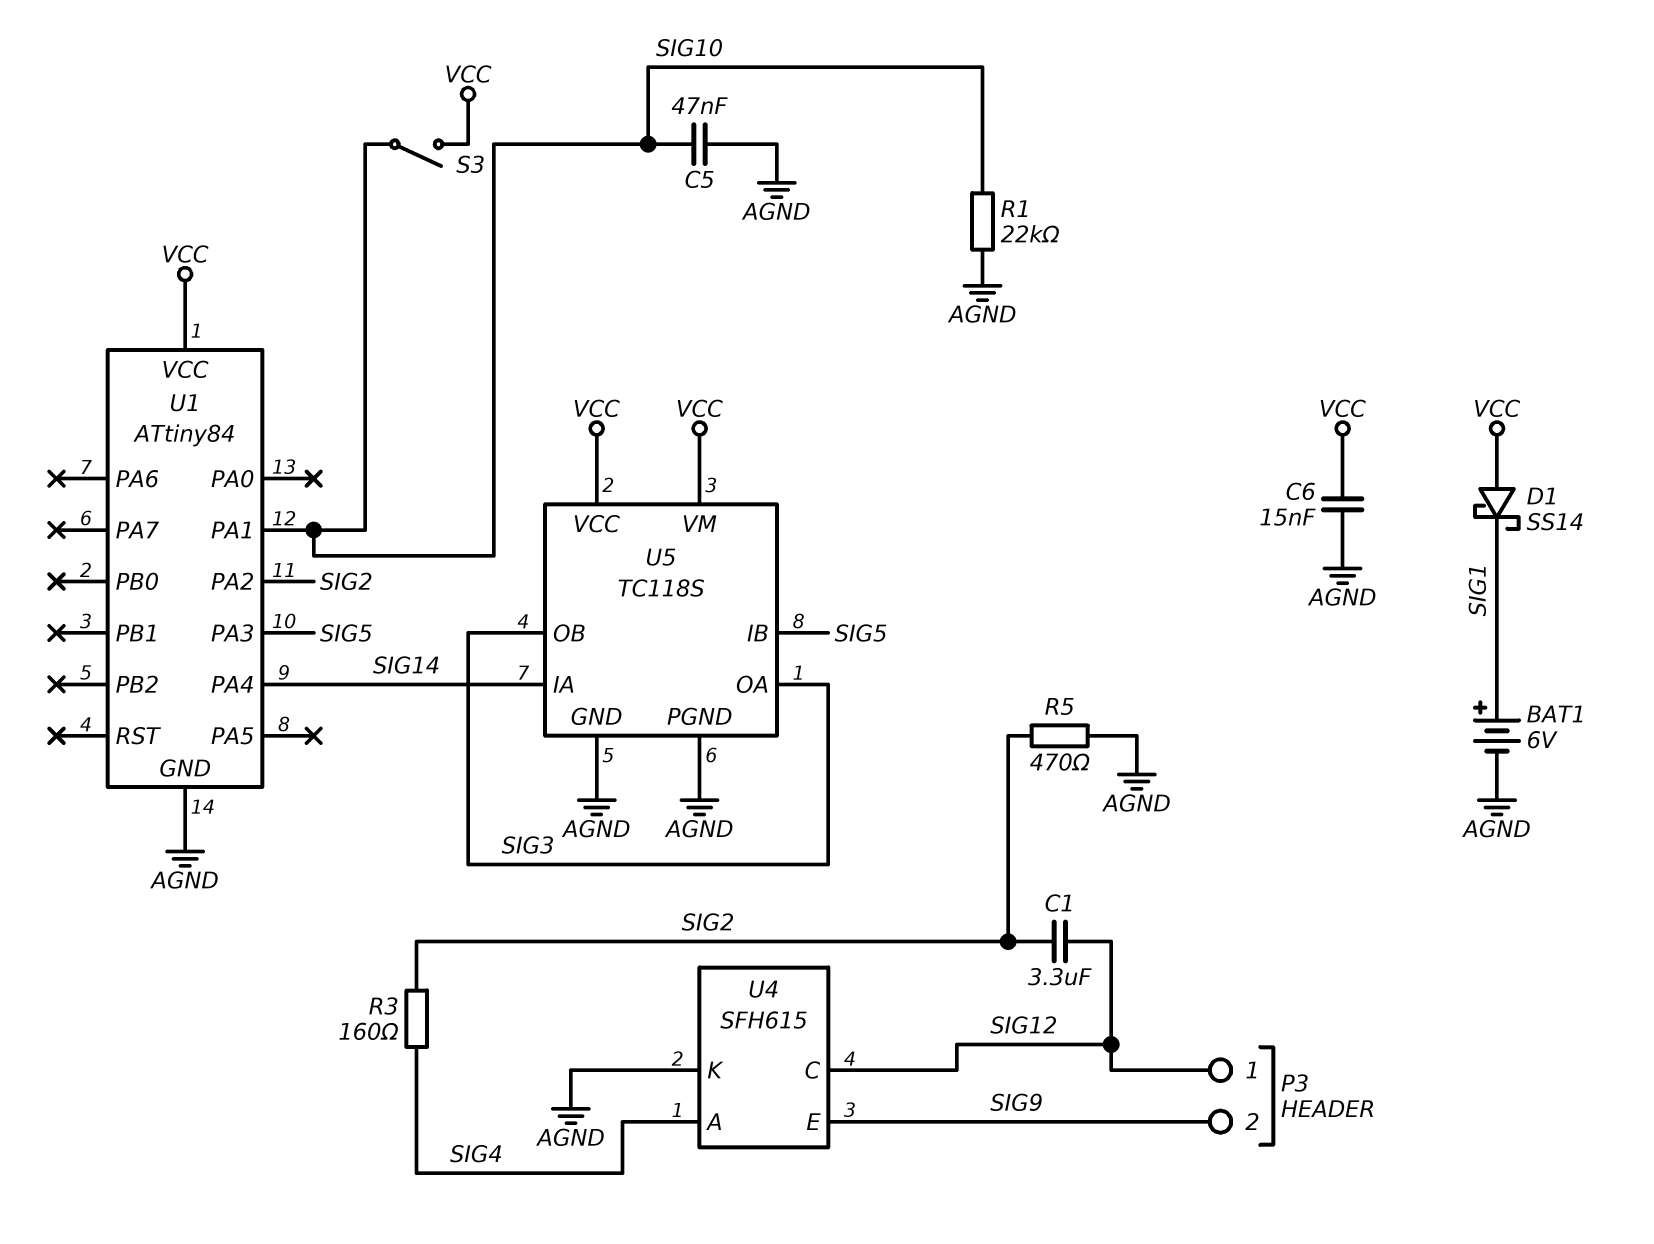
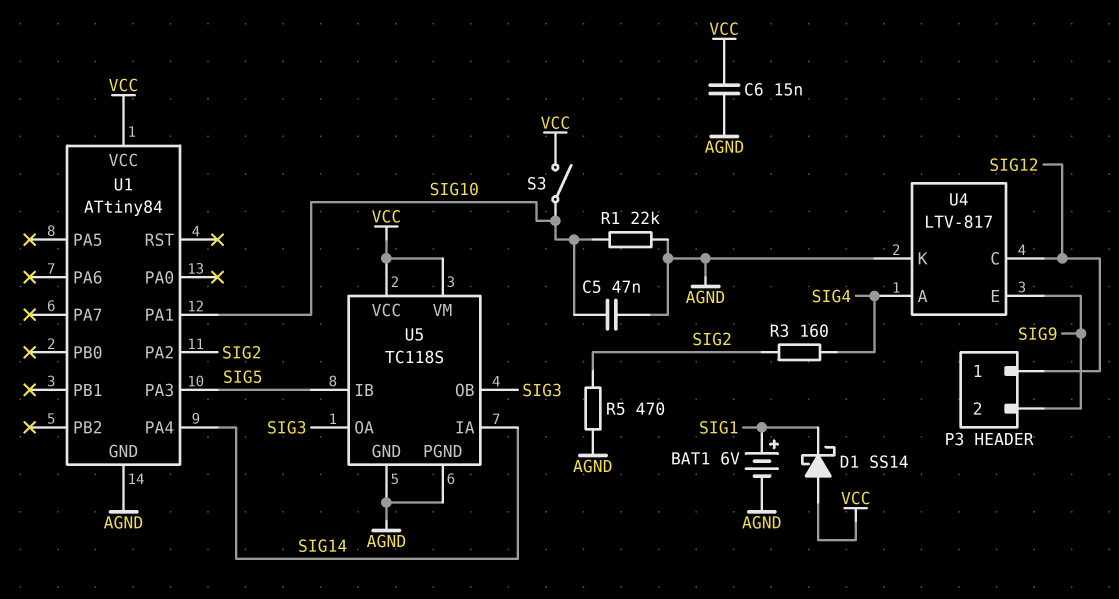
C1: 3.3uF (SIG2, SIG12) -> none
U4: SFH615 -> LTV-817

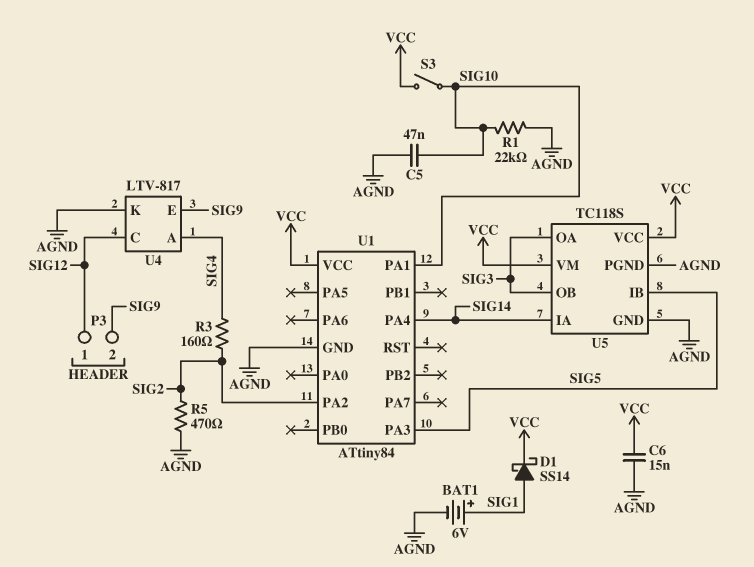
D1: schottky SS14 (A VCC, K SIG1) -> schottky SS14 (A SIG1, K VCC)

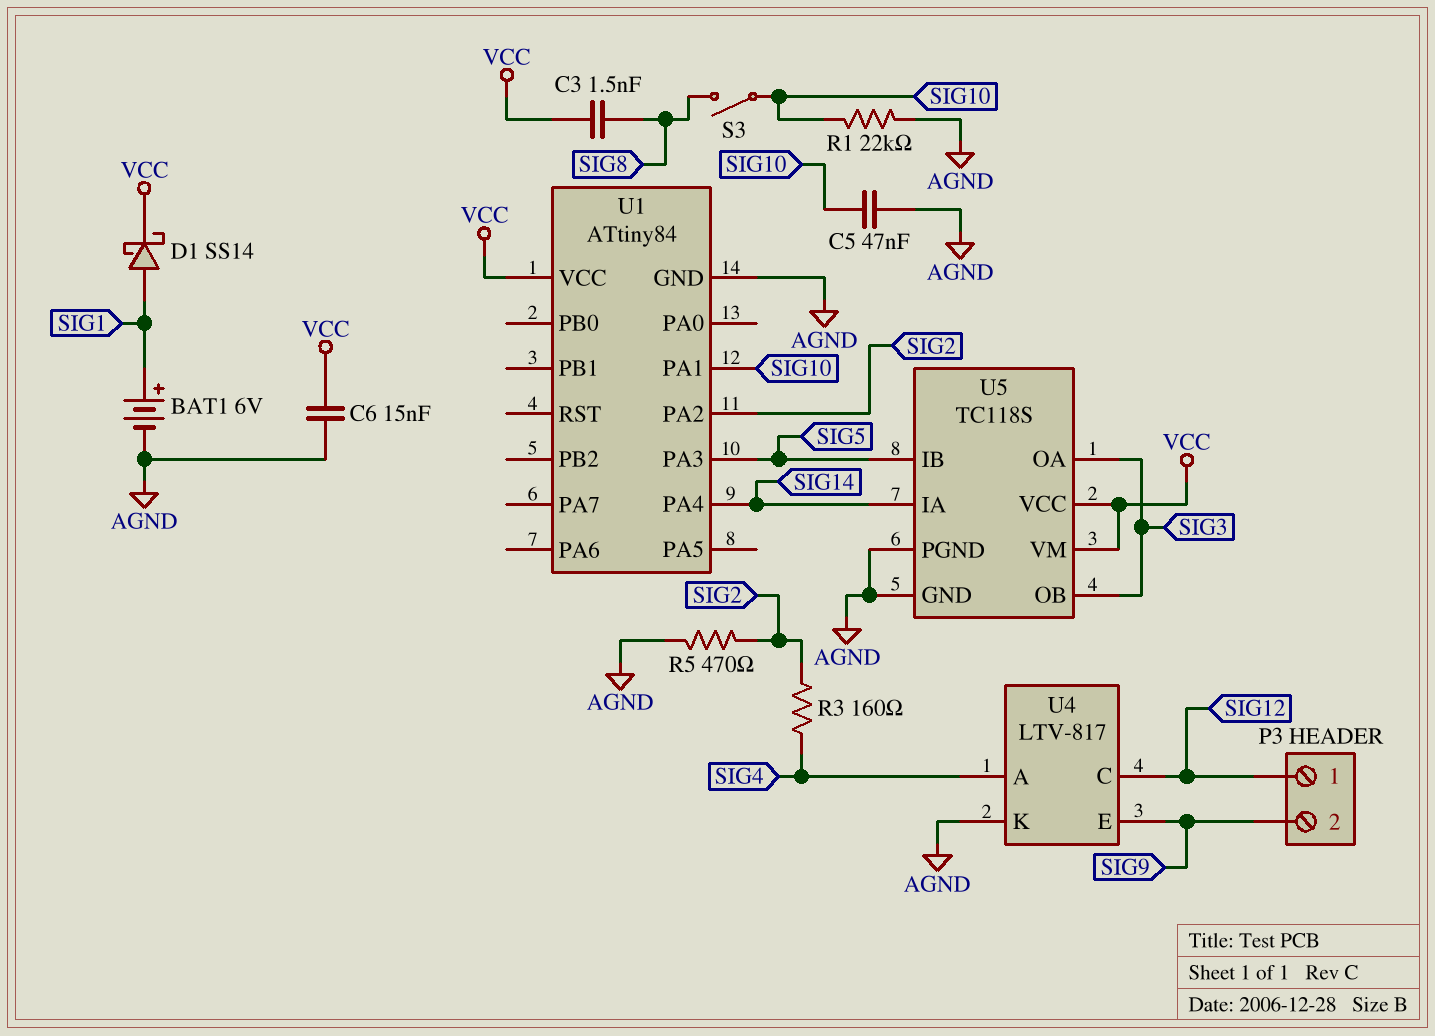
C3: none -> 1.5nF (SIG8, VCC)
S3: switch (SIG10, VCC) -> switch (SIG8, SIG10)

